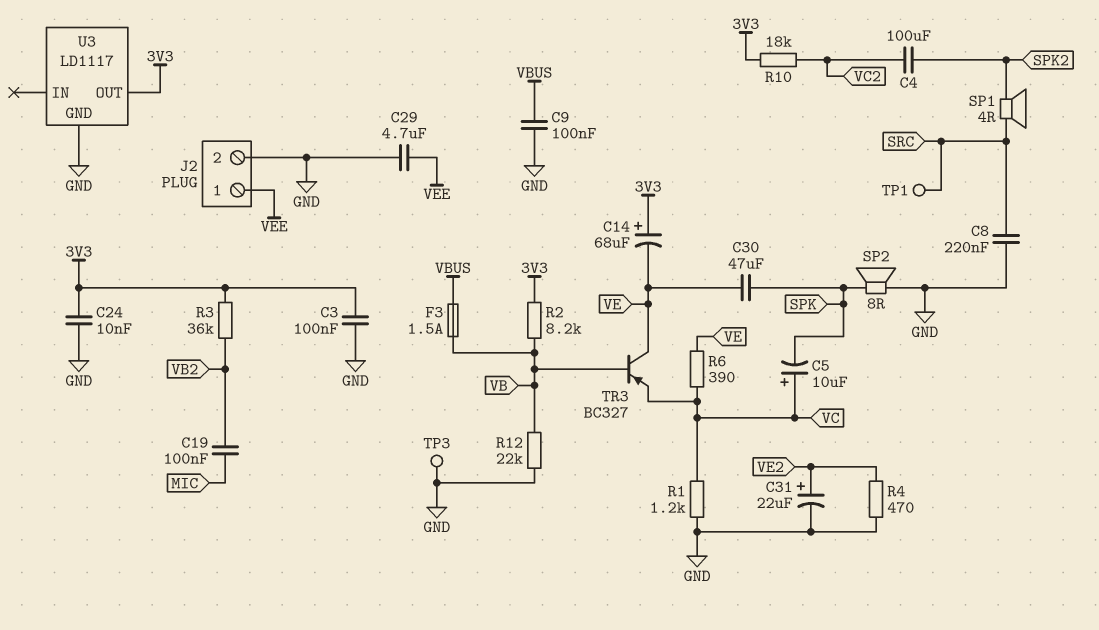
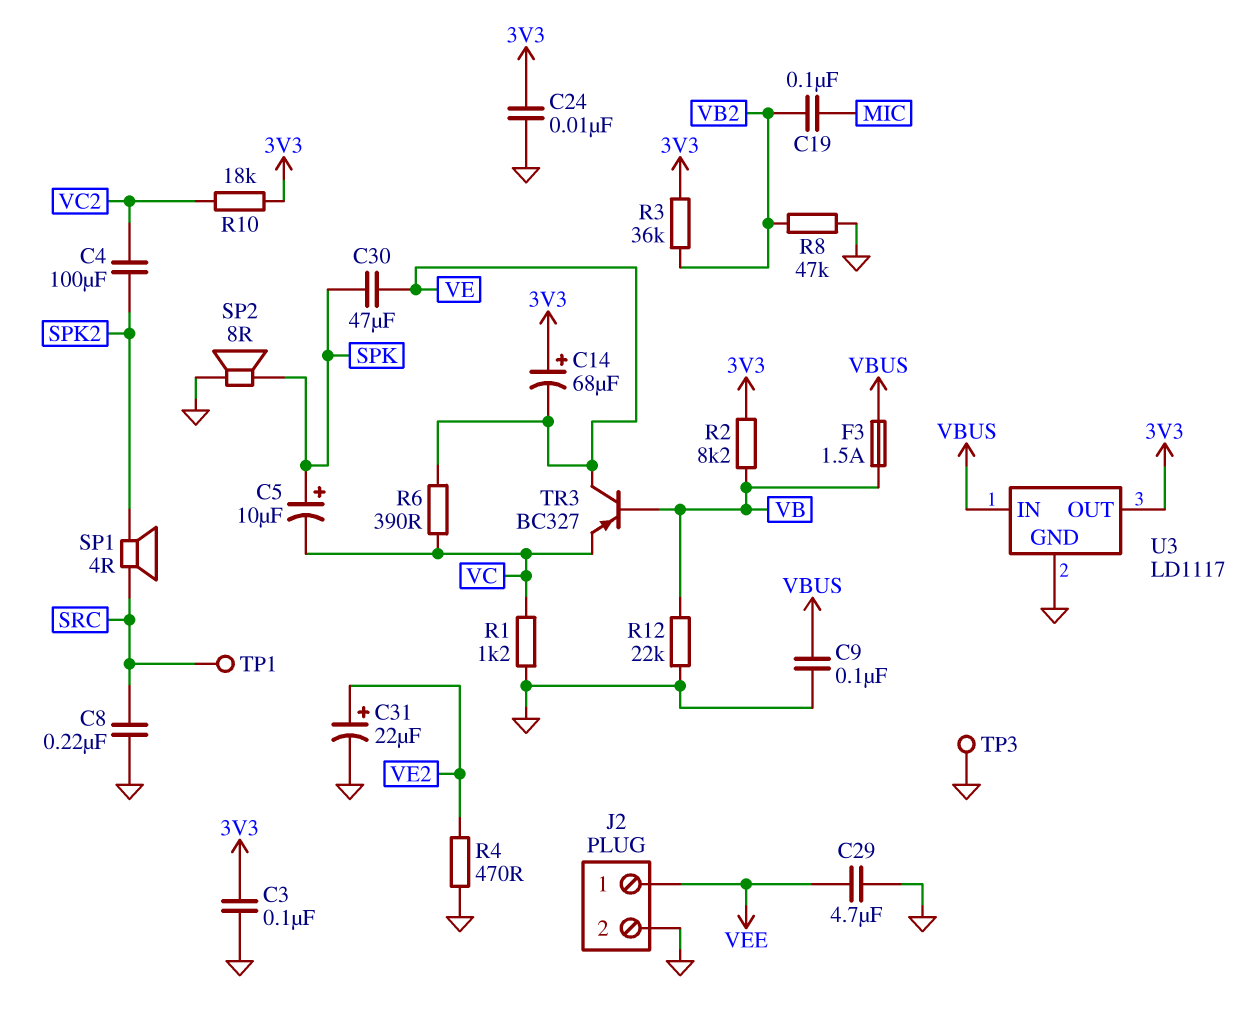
C5: 10uF (plus VC, minus SPK) -> 10uF (plus SPK, minus VC)
R8: none -> 47k (GND, VB2)
U3 pin IN: none -> VBUS

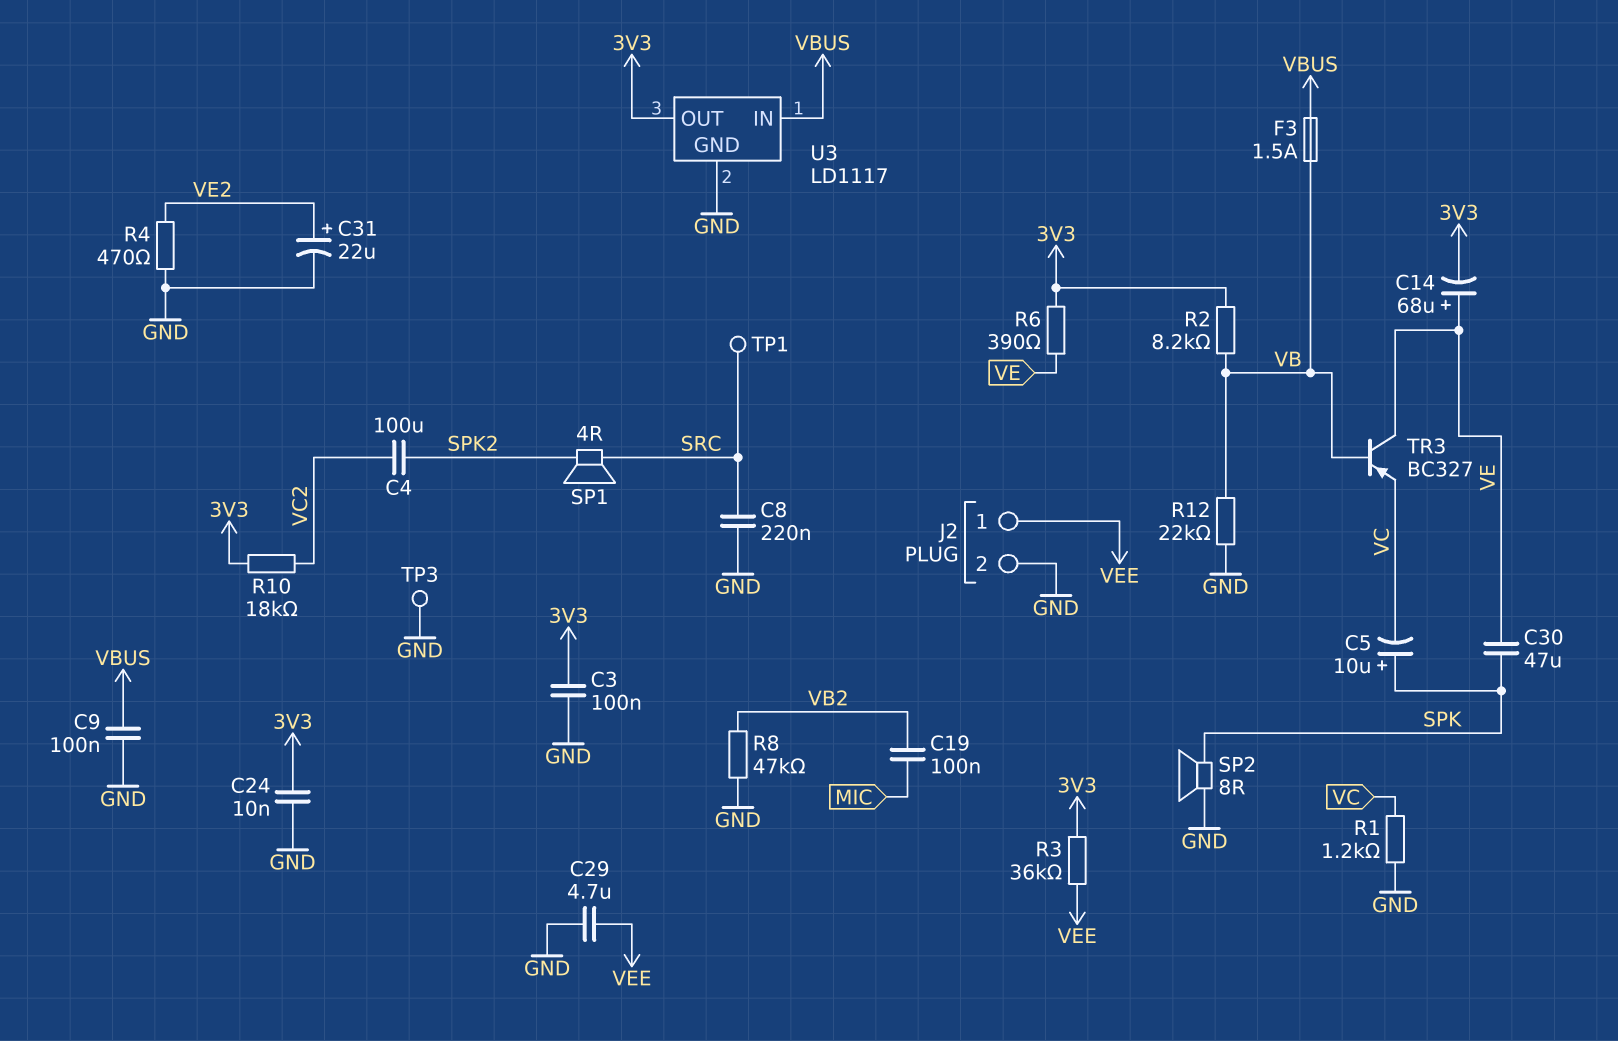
C14: 68uF (plus 3V3, minus VE) -> 68uF (plus VE, minus 3V3)
R3: 36k (3V3, VB2) -> 36k (3V3, VEE)
R6: 390 (VC, VE) -> 390 (3V3, VE)

